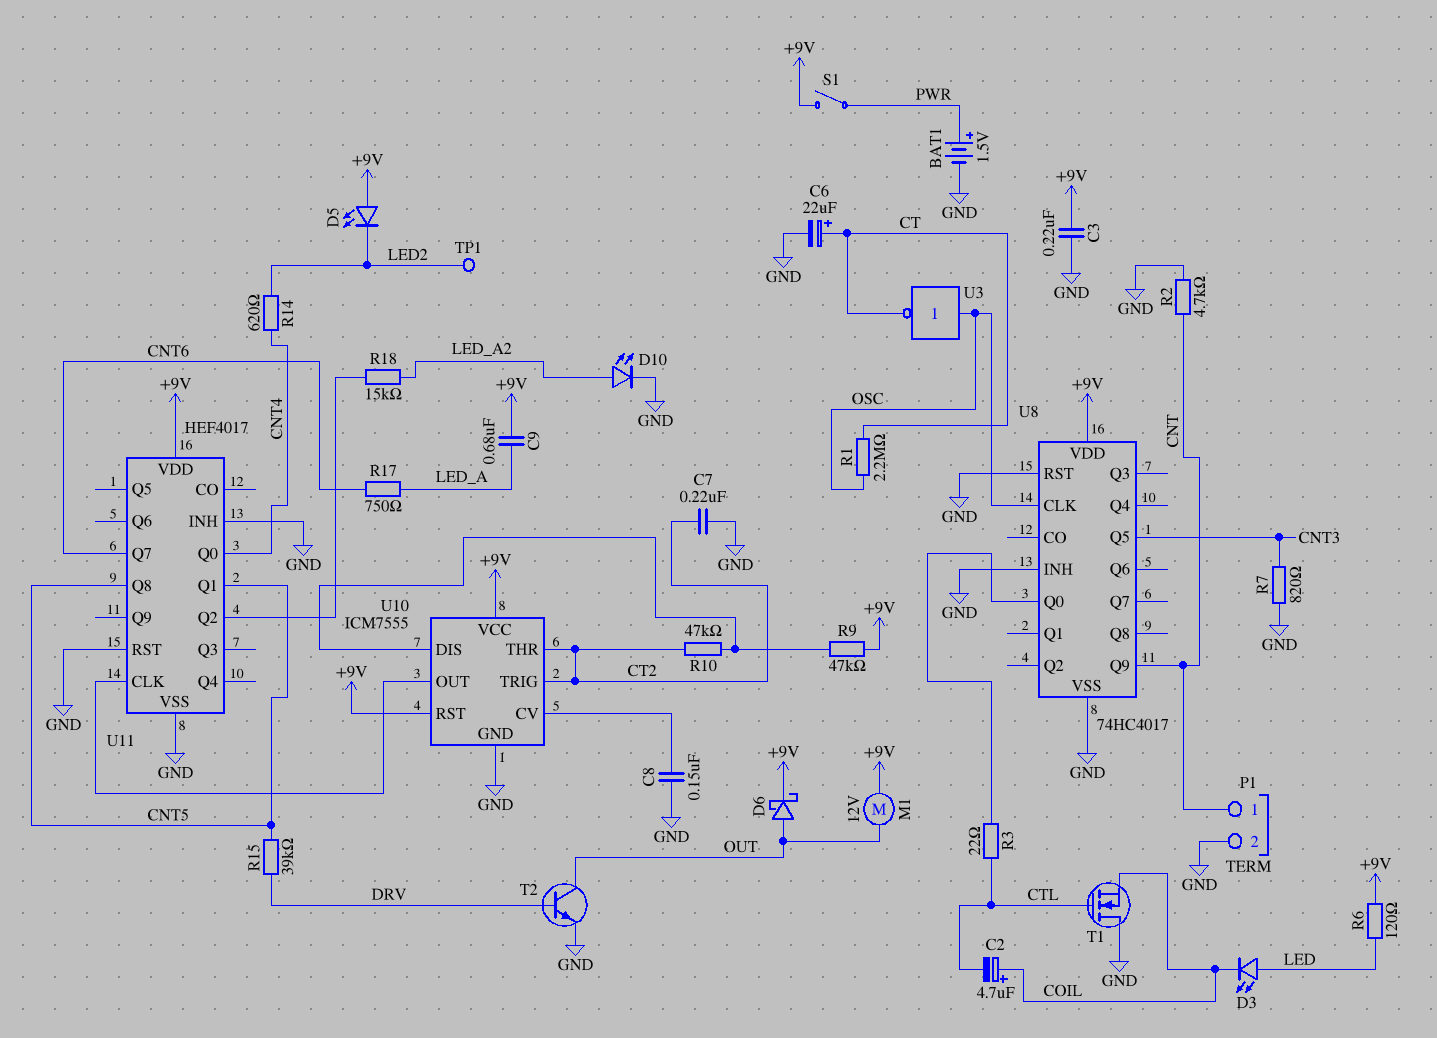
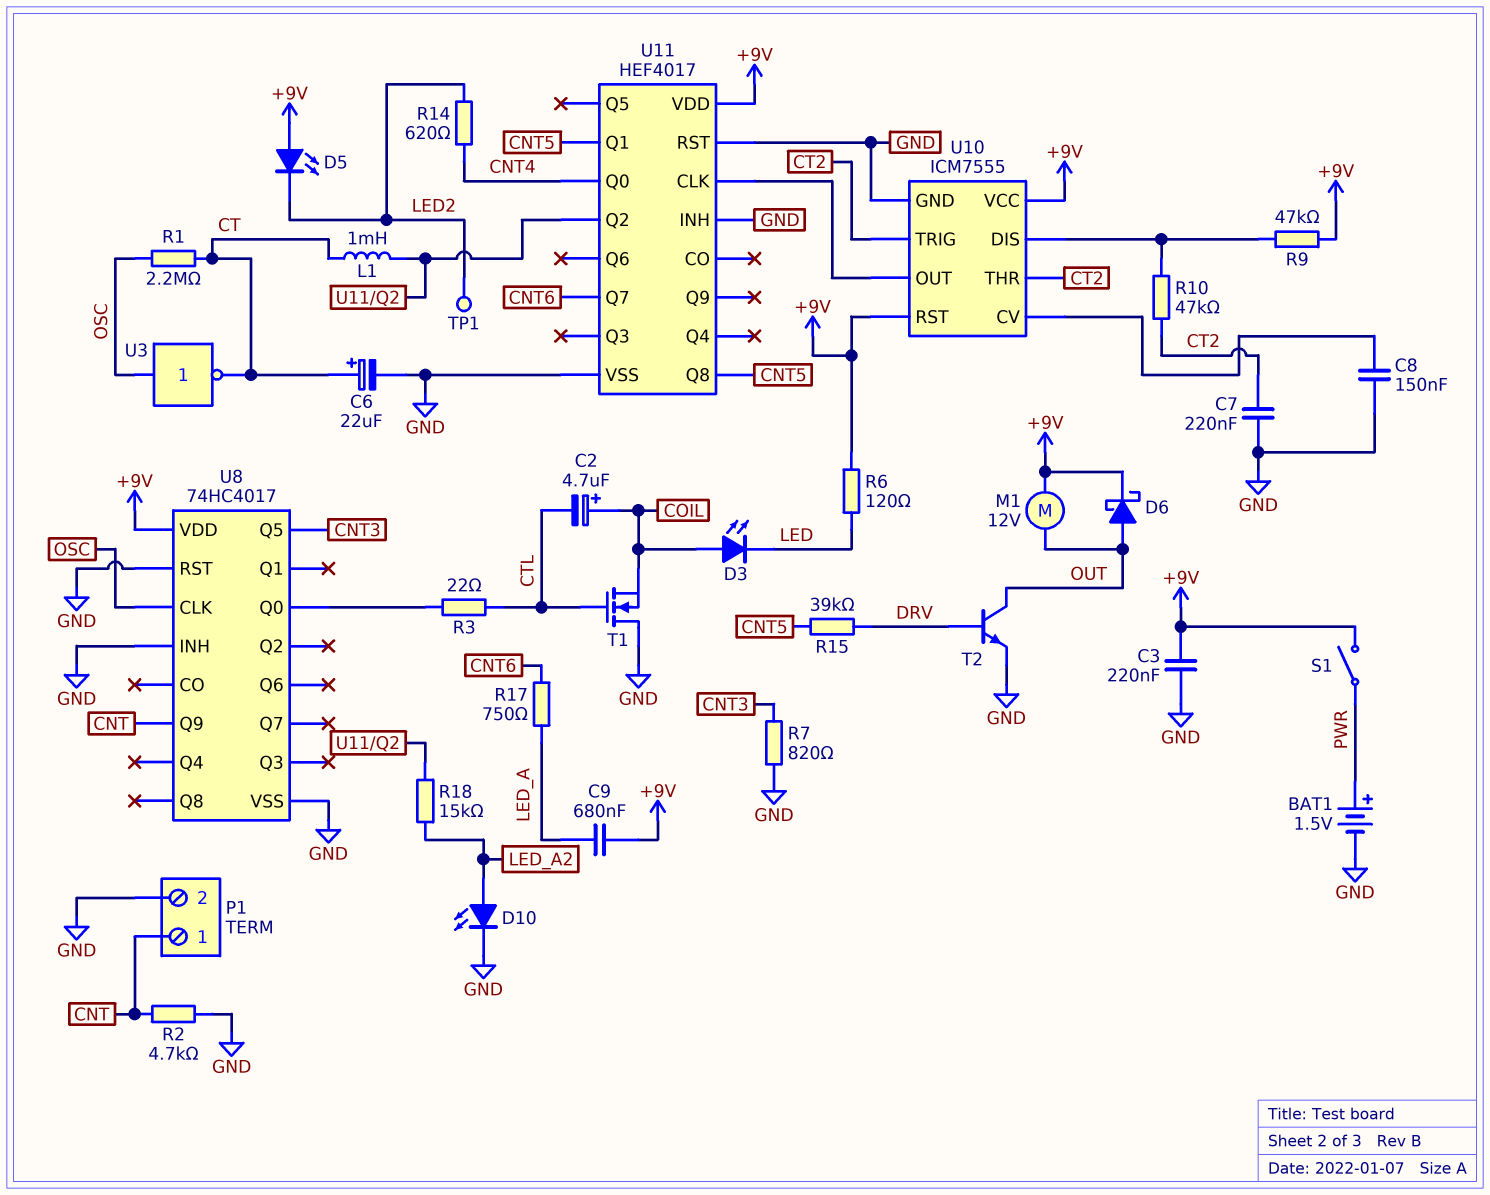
D3: LED (A LED, K COIL) -> LED (A COIL, K LED)
L1: none -> 1mH (CT, U11/Q2)

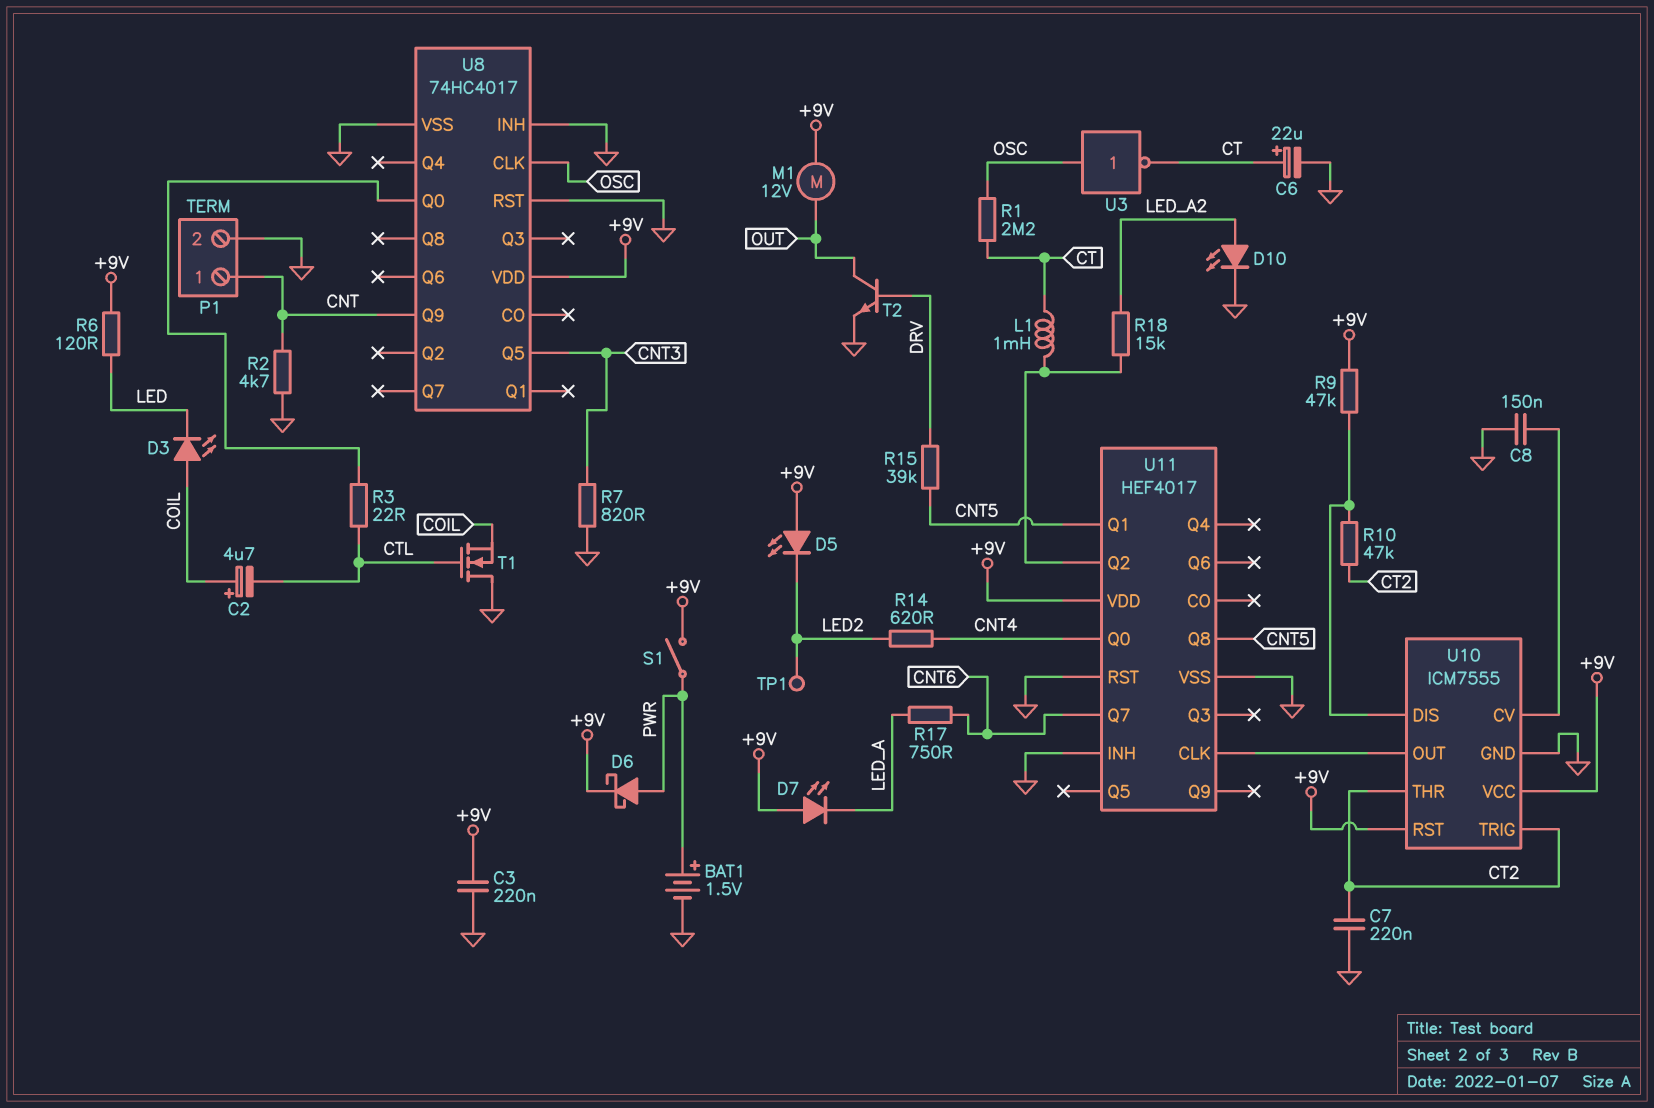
C9: 680nF (+9V, LED_A) -> none
D6: schottky (A OUT, K +9V) -> schottky (A PWR, K +9V)
D7: none -> LED (A +9V, K LED_A)

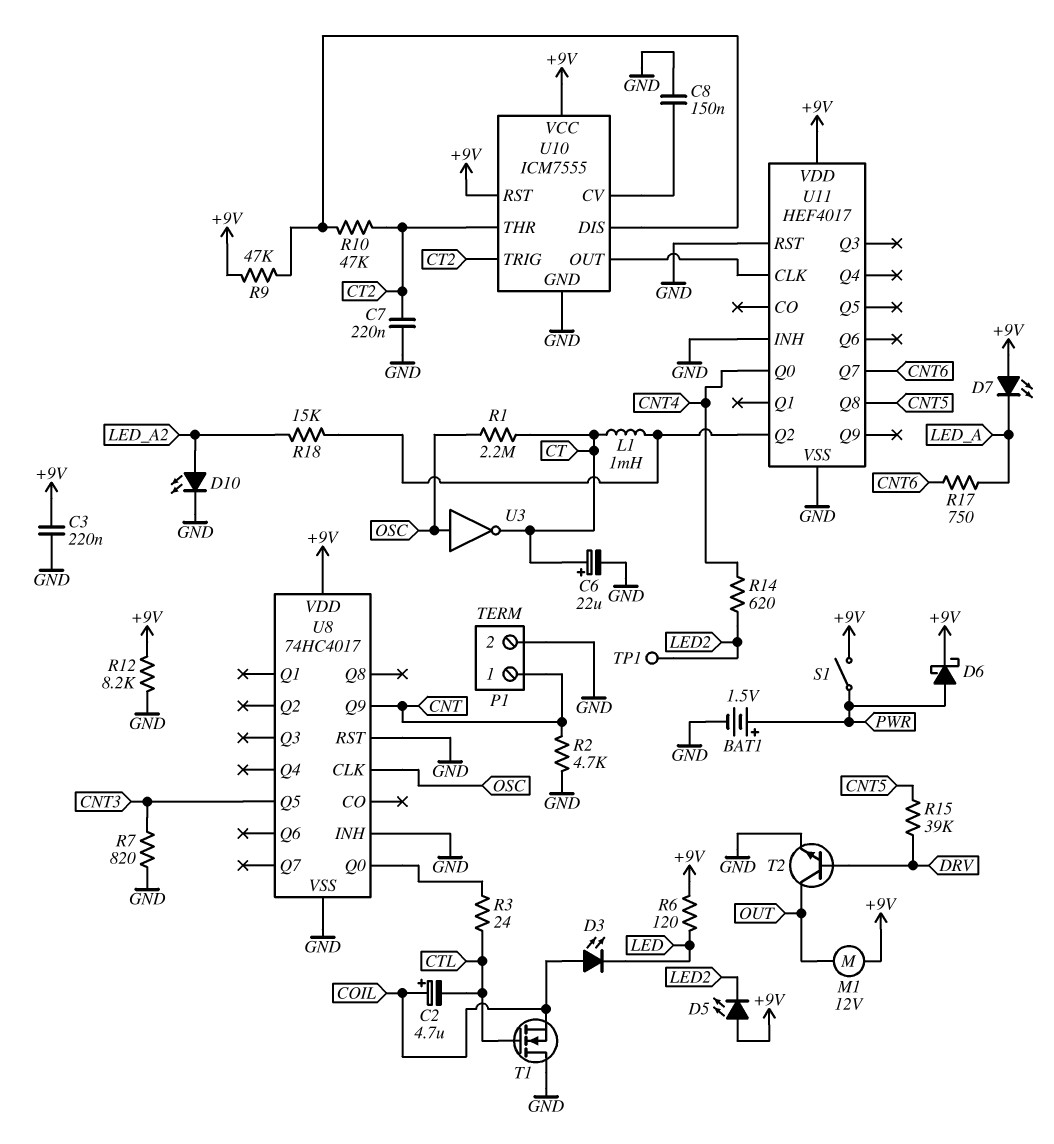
R3: 22 (CTL, U8/Q0) -> 24 (CTL, U8/Q0)
R12: none -> 8.2k (+9V, GND)
U11 pin Q1: CNT5 -> none

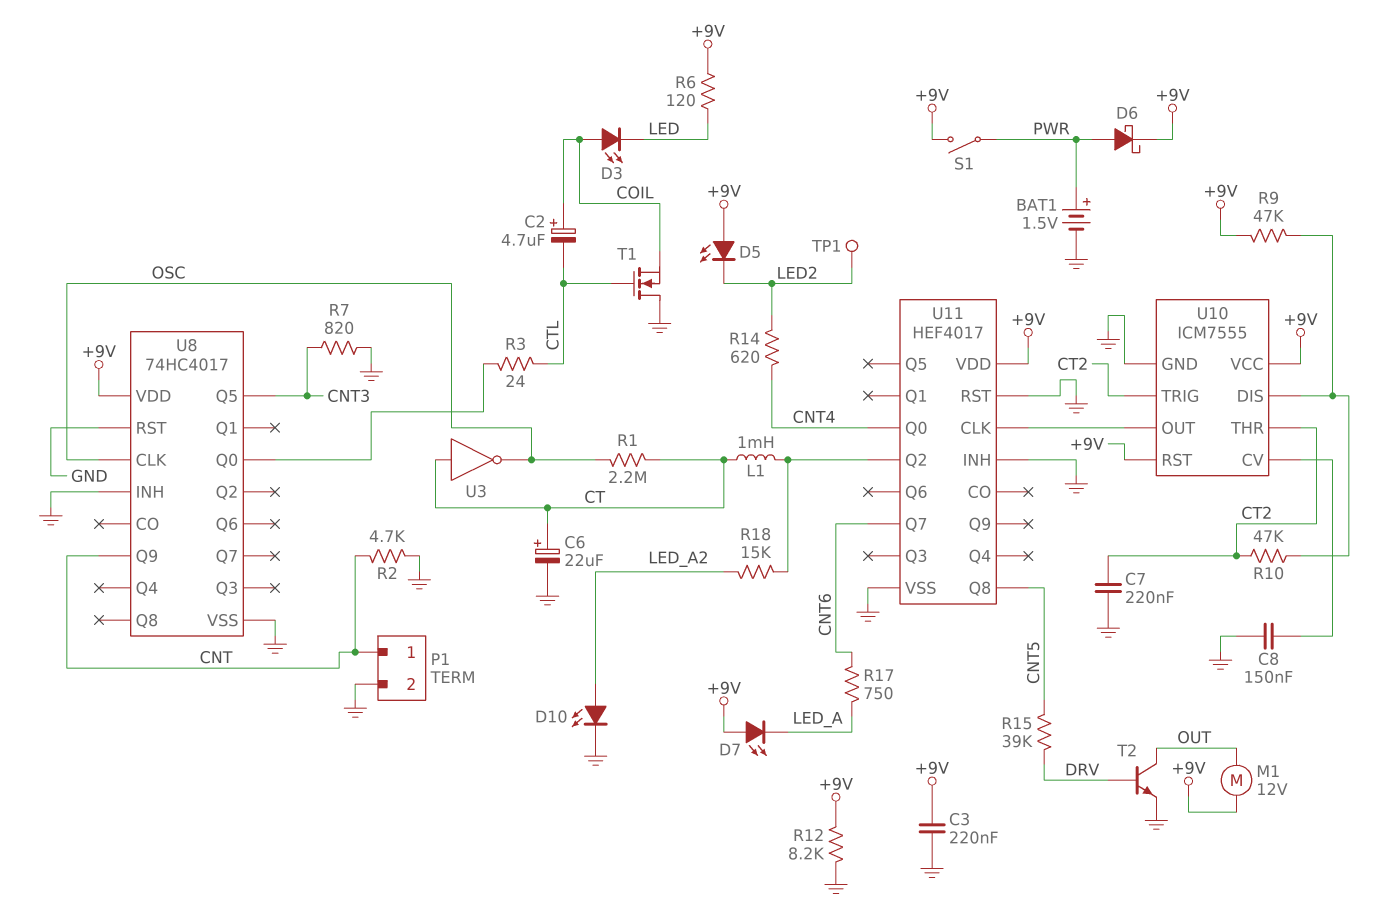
U3: NOT (in OSC, out CT) -> NOT (in CT, out OSC)

